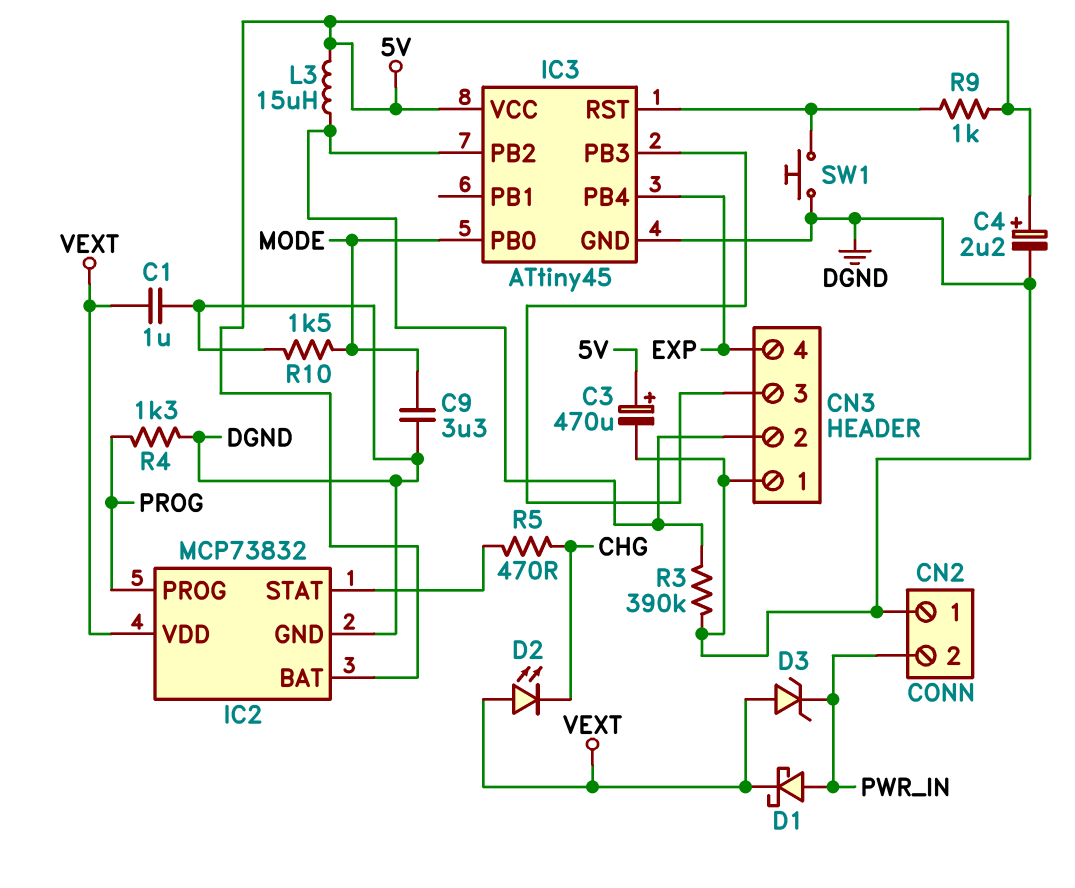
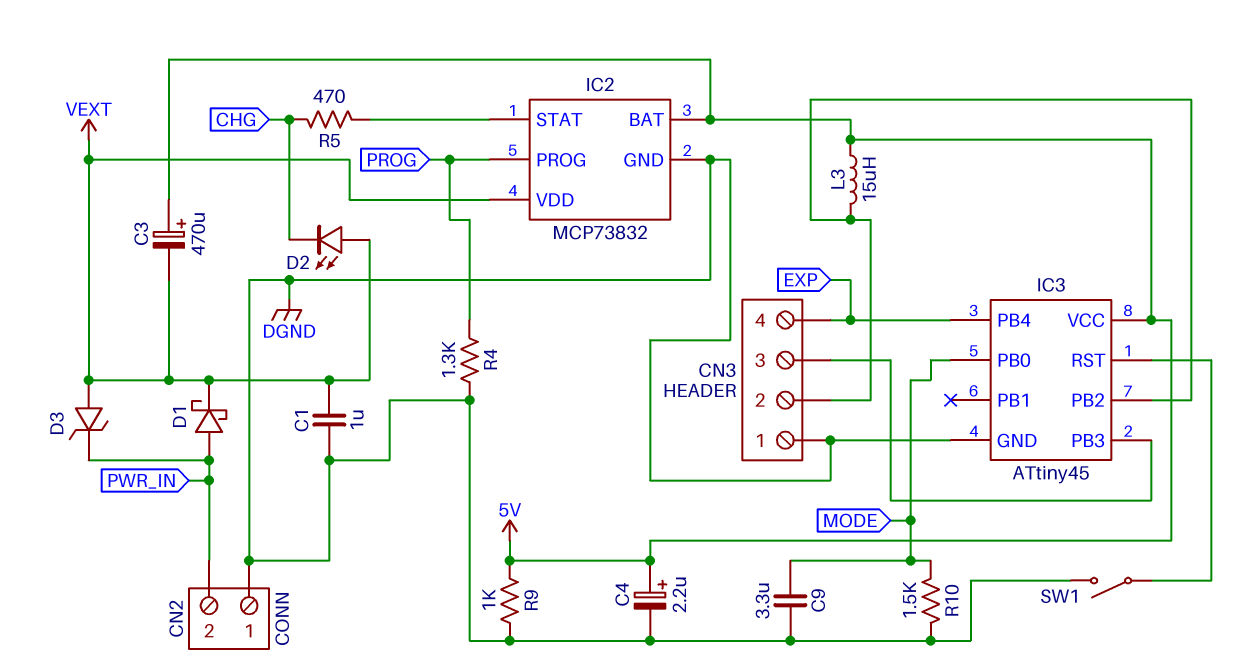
C3: 470uF (plus 5V, minus DGND) -> 470uF (plus 5V, minus VEXT)
R3: 390k (CN3/2, DGND) -> none
R9: 1k (5V, IC3/RST) -> 1k (5V, DGND)
SW1: button (DGND, IC3/RST) -> switch (DGND, IC3/RST)

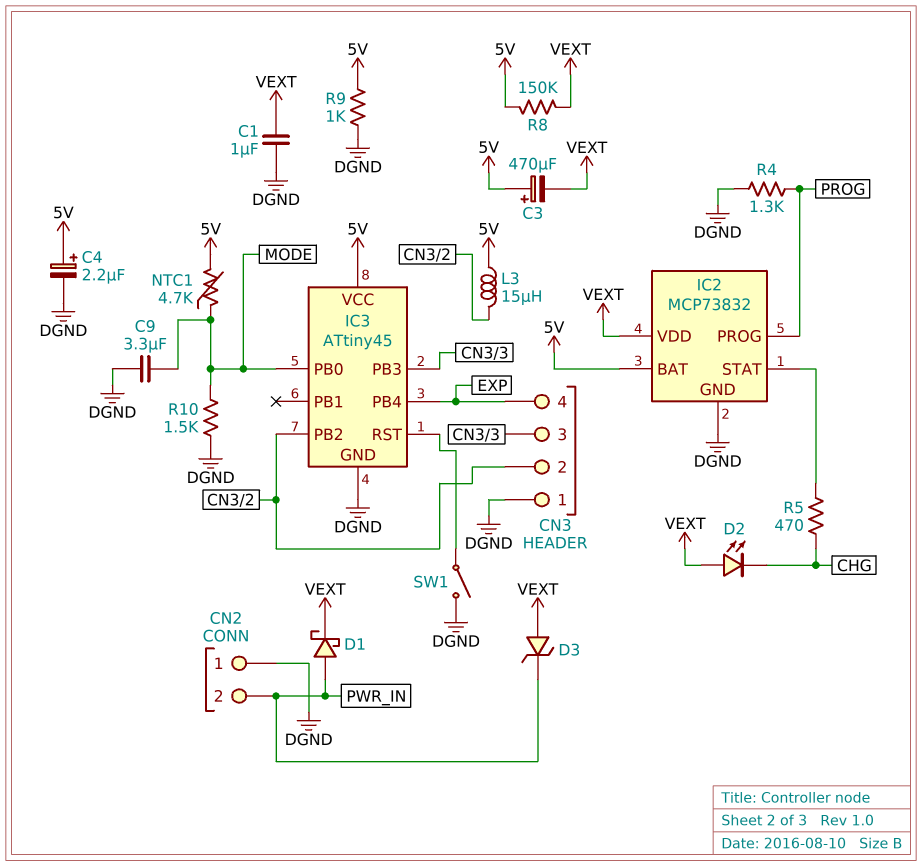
NTC1: none -> 4.7k (5V, MODE)
R8: none -> 150k (5V, VEXT)

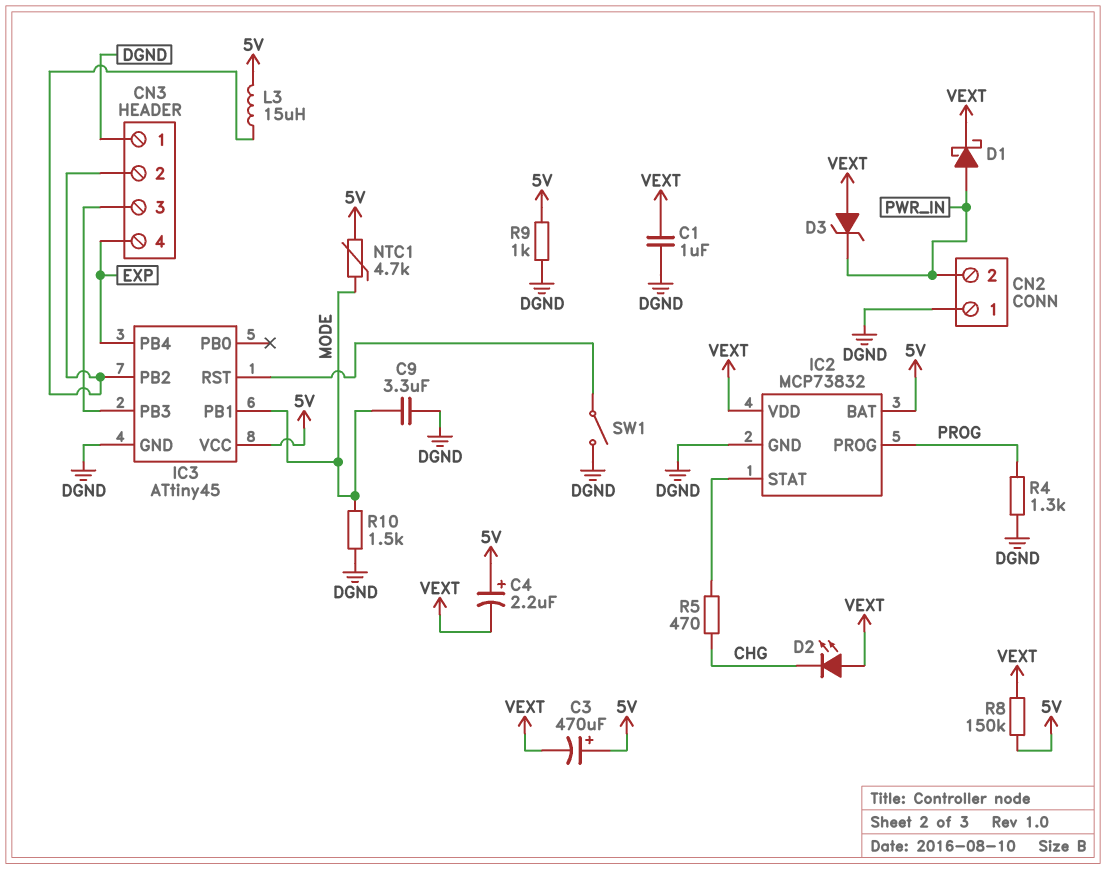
C4: 2.2uF (plus 5V, minus DGND) -> 2.2uF (plus 5V, minus VEXT)
IC3 pin PB0: MODE -> none
IC3 pin PB1: none -> MODE

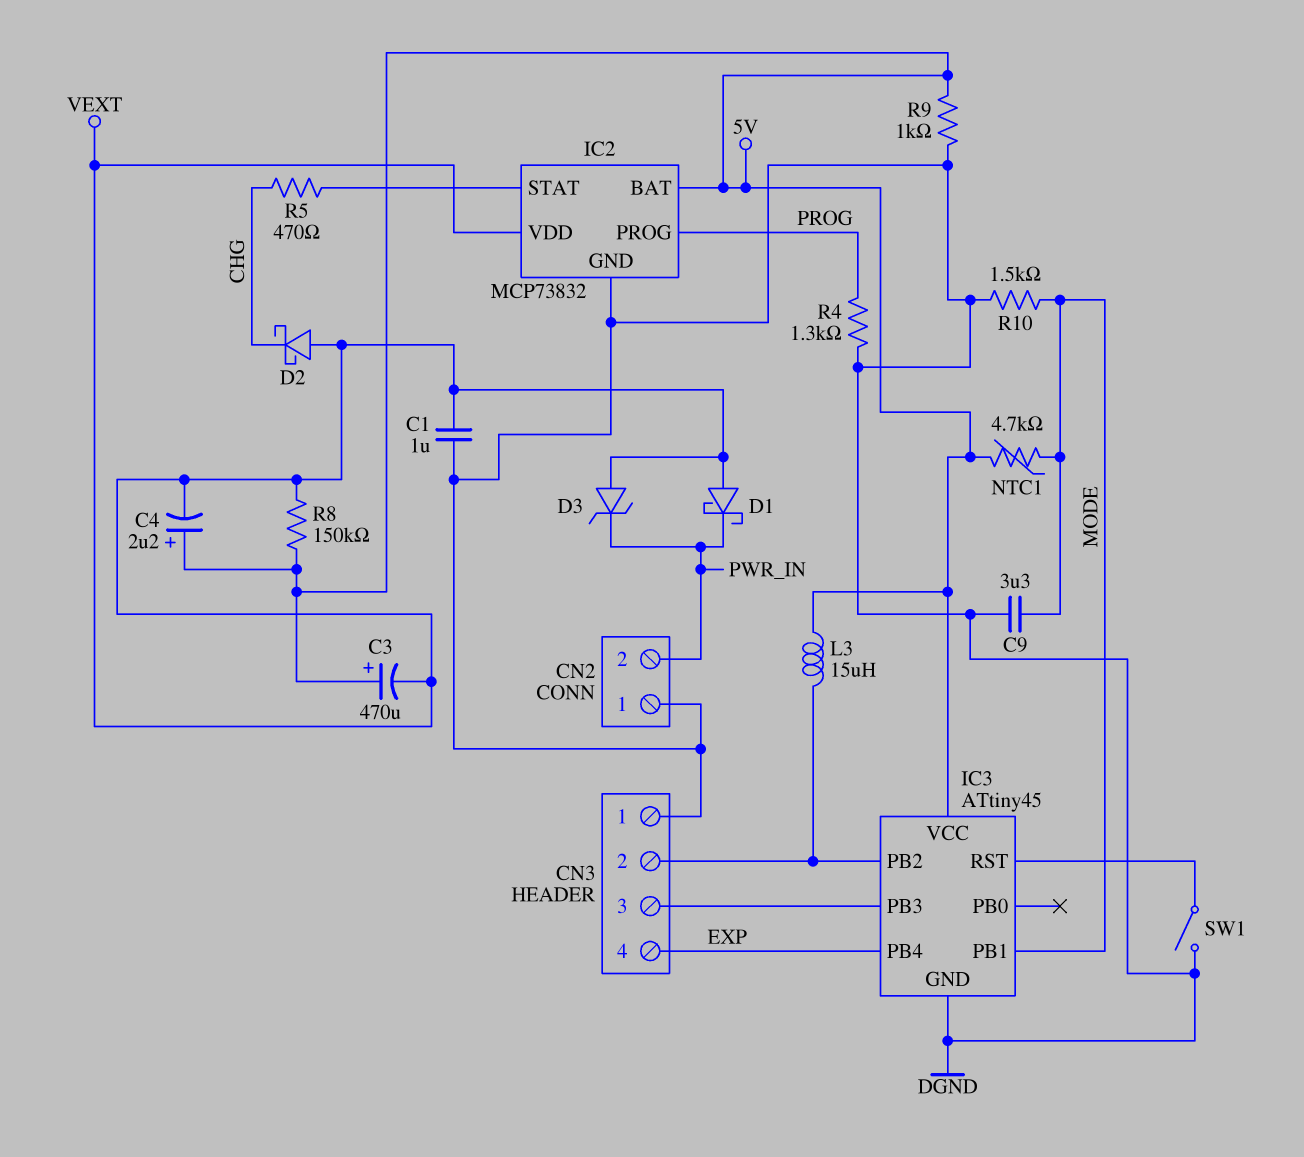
D1: schottky (A PWR_IN, K VEXT) -> schottky (A VEXT, K PWR_IN)
D2: LED (A VEXT, K CHG) -> schottky (A VEXT, K CHG)

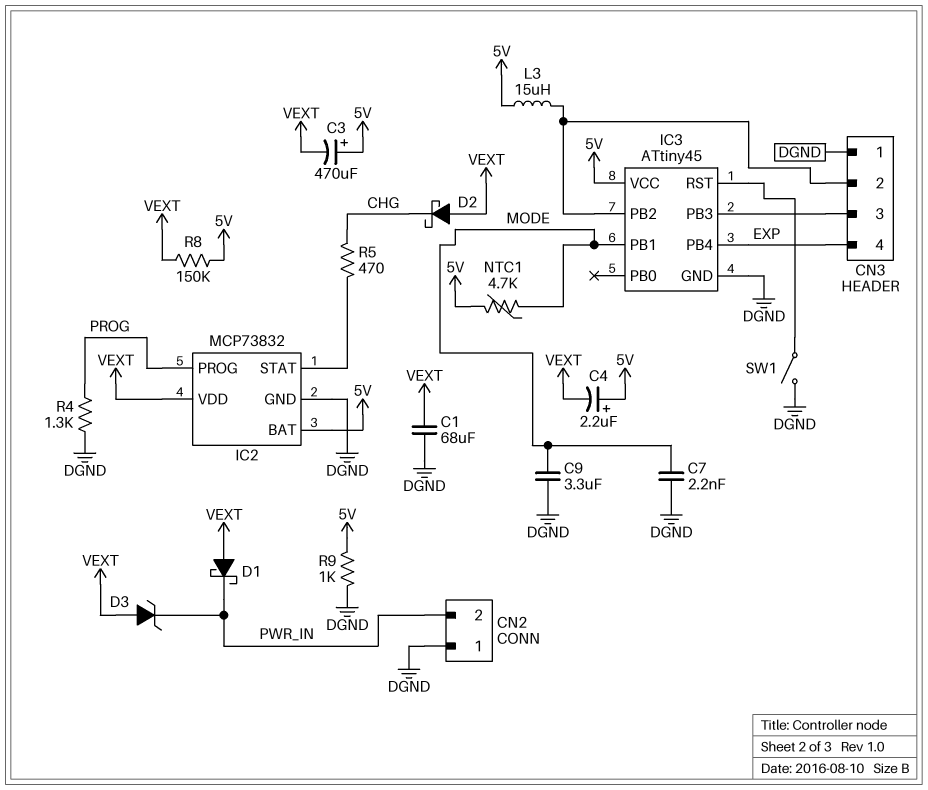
C1: 1uF (DGND, VEXT) -> 68uF (DGND, VEXT)
C7: none -> 2.2nF (DGND, MODE)
R10: 1.5k (DGND, MODE) -> none

